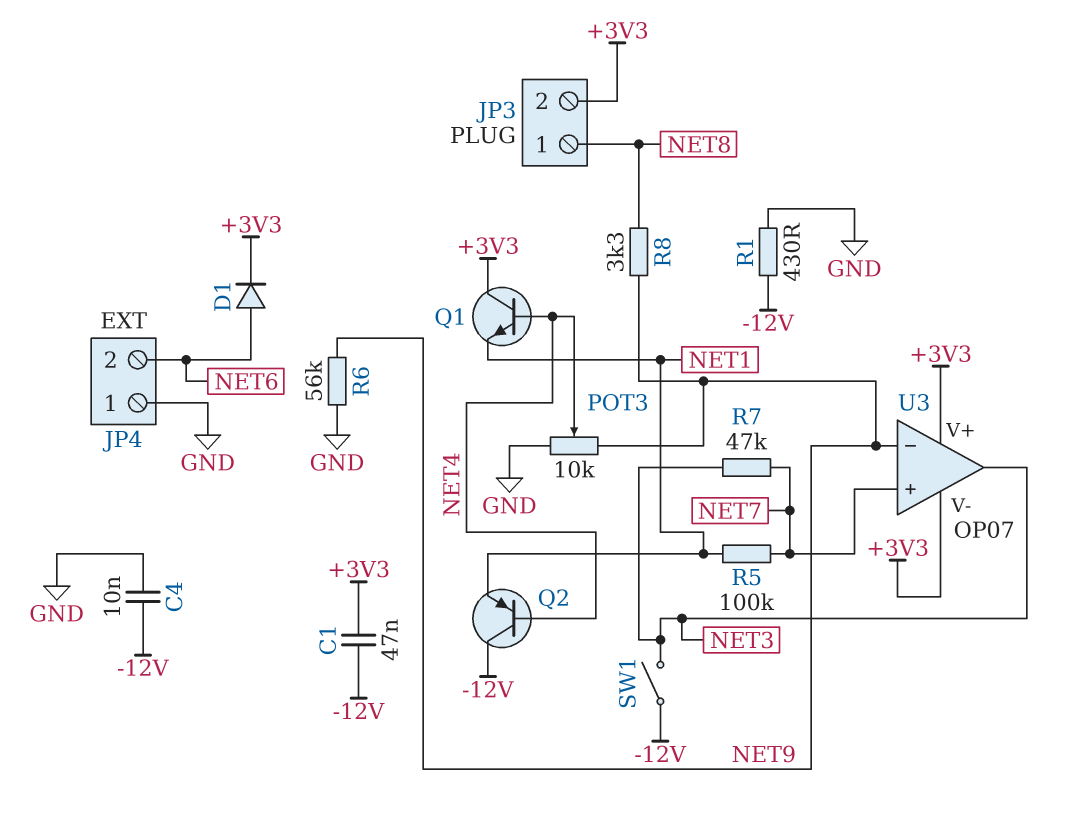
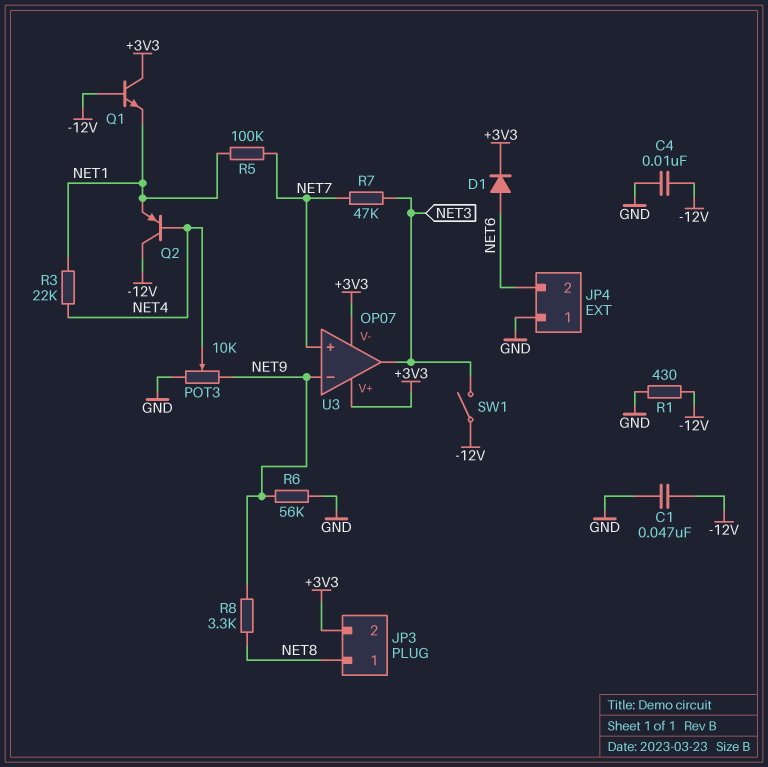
C1: 47nF (+3V3, -12V) -> 47nF (-12V, GND)
Q1: NPN (B NET4, C +3V3, E NET1) -> NPN (B -12V, C +3V3, E NET1)
R3: none -> 22k (NET1, NET4)

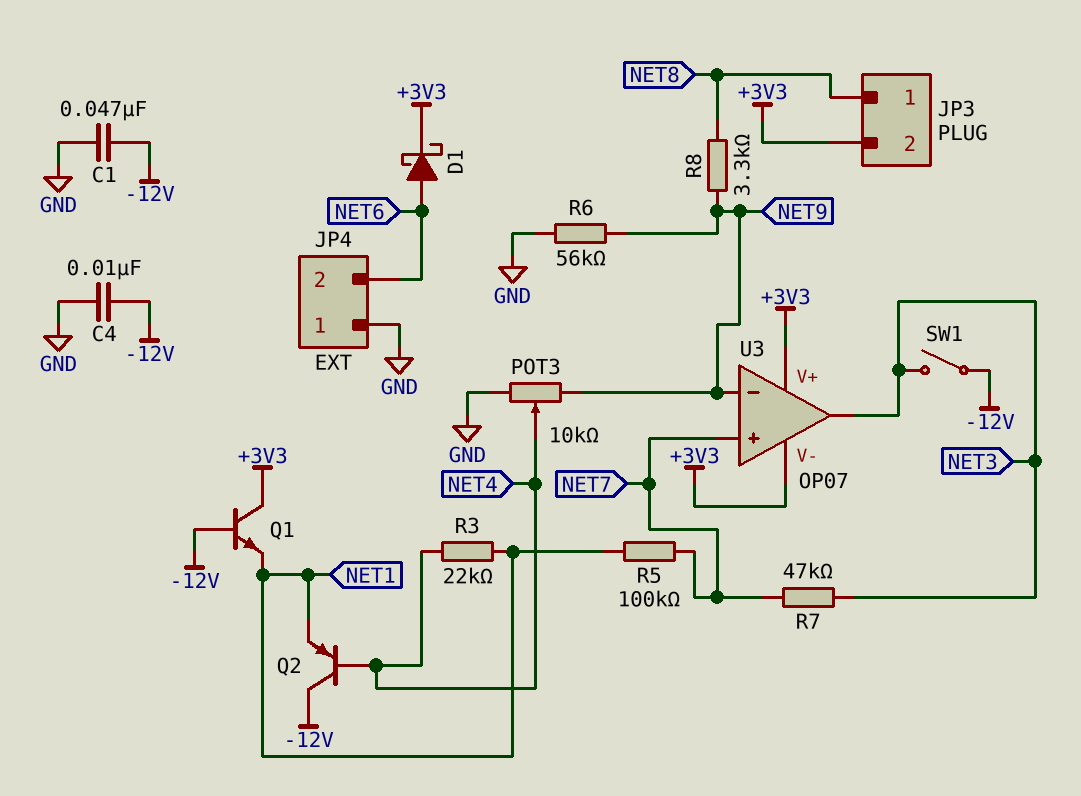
D1: diode (A NET6, K +3V3) -> schottky (A NET6, K +3V3)
R1: 430 (-12V, GND) -> none

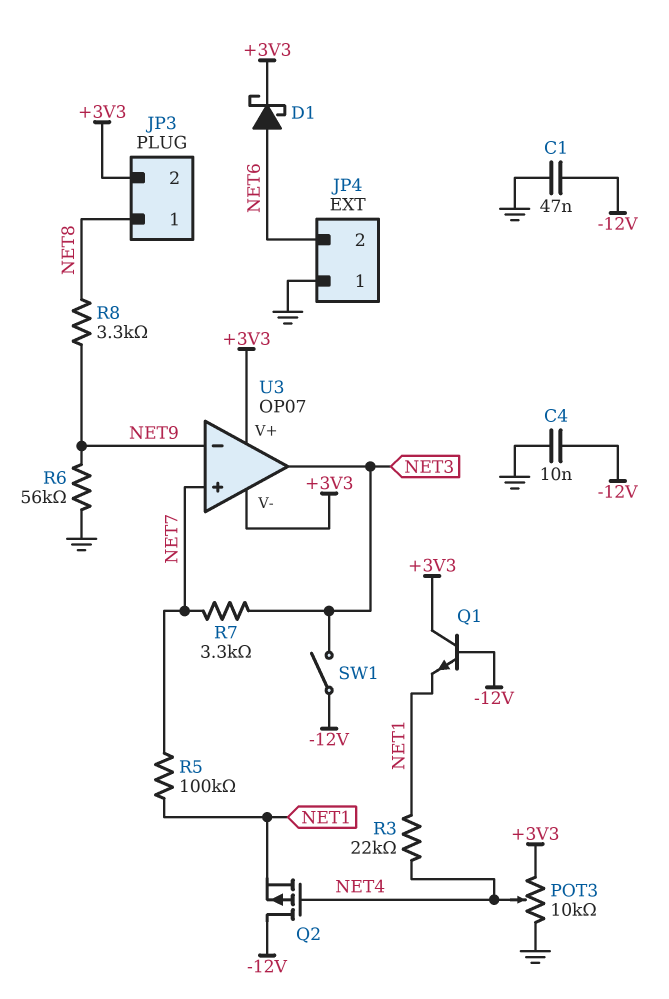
POT3: 10k (GND, NET9, wiper NET4) -> 10k (+3V3, GND, wiper NET4)
Q2: PNP (B NET4, C -12V, E NET1) -> PMOS (G NET4, D -12V, S NET1)
R7: 47k (NET3, NET7) -> 3.3k (NET3, NET7)

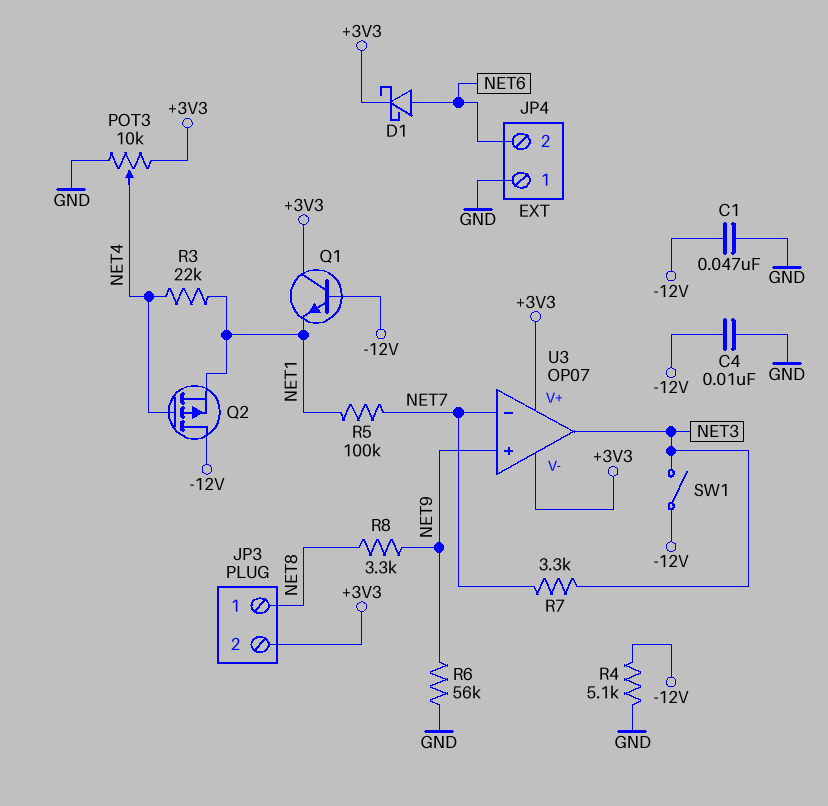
R4: none -> 5.1k (-12V, GND)
U3 pin in+: NET7 -> NET9
U3 pin in-: NET9 -> NET7

